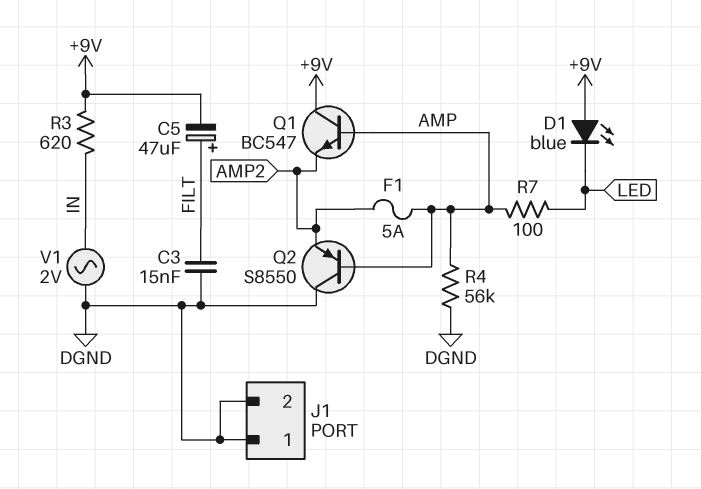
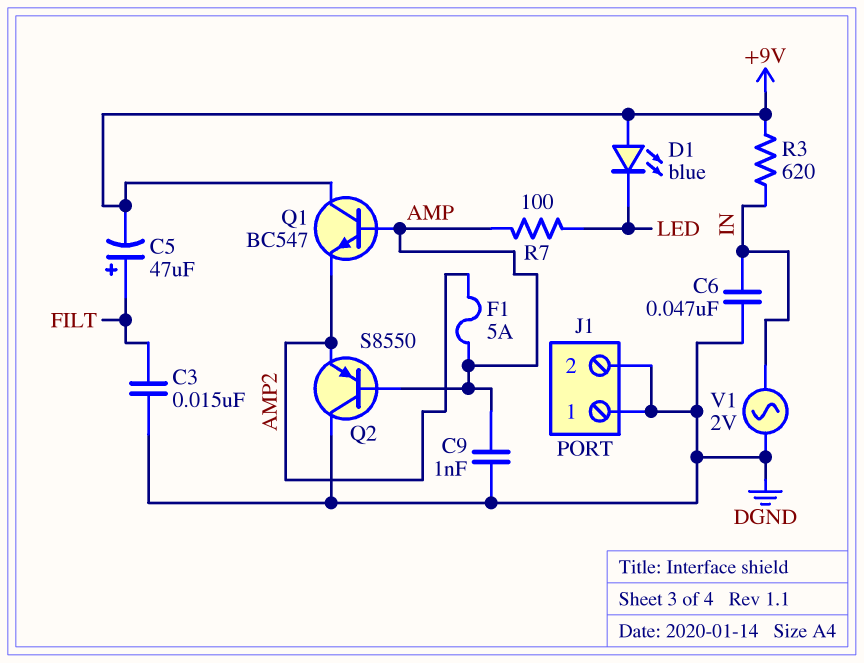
C6: none -> 47nF (DGND, IN)
C9: none -> 1nF (AMP, DGND)
R4: 56k (AMP, DGND) -> none

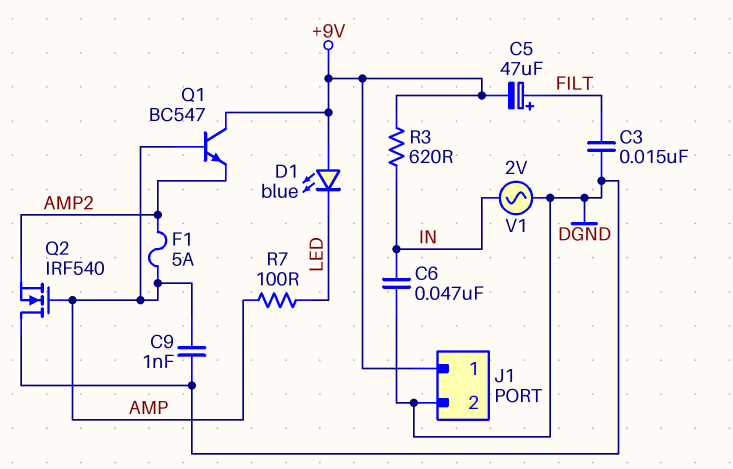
J1 pin 1: DGND -> +9V
Q2: PNP S8550 (B AMP, C DGND, E AMP2) -> NMOS IRF540 (G AMP, D DGND, S AMP2)

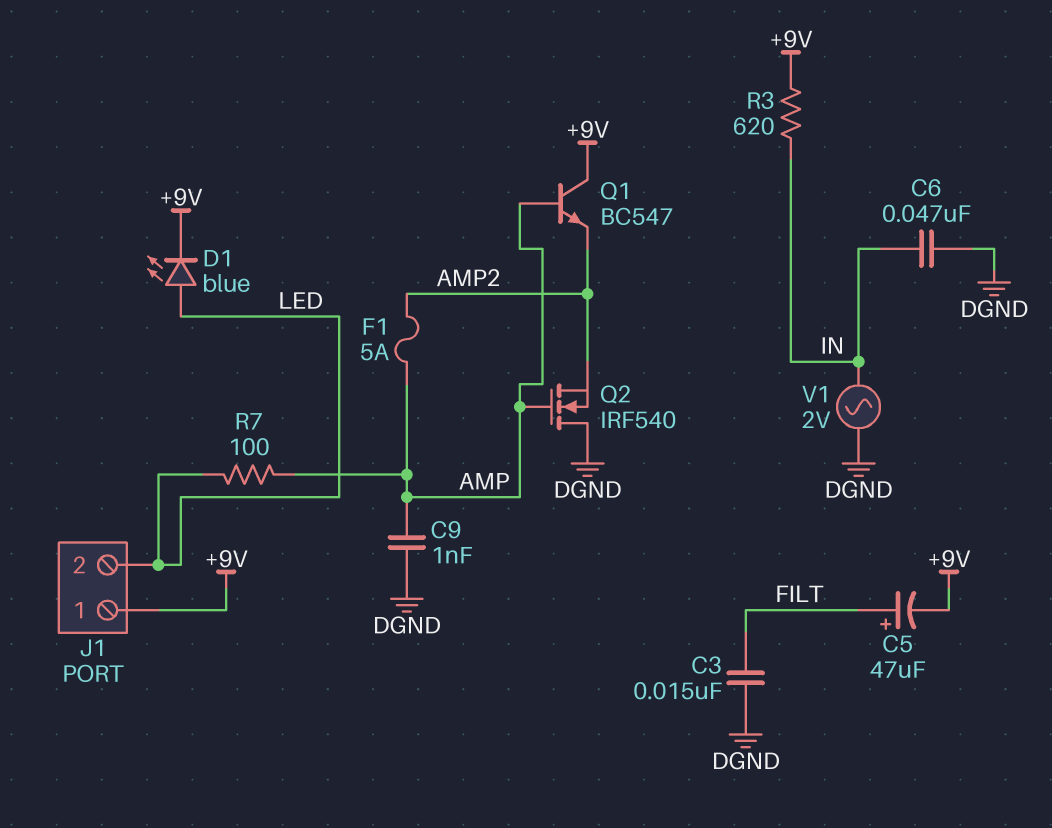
D1: LED blue (A +9V, K LED) -> LED blue (A LED, K +9V)
J1 pin 2: DGND -> LED

